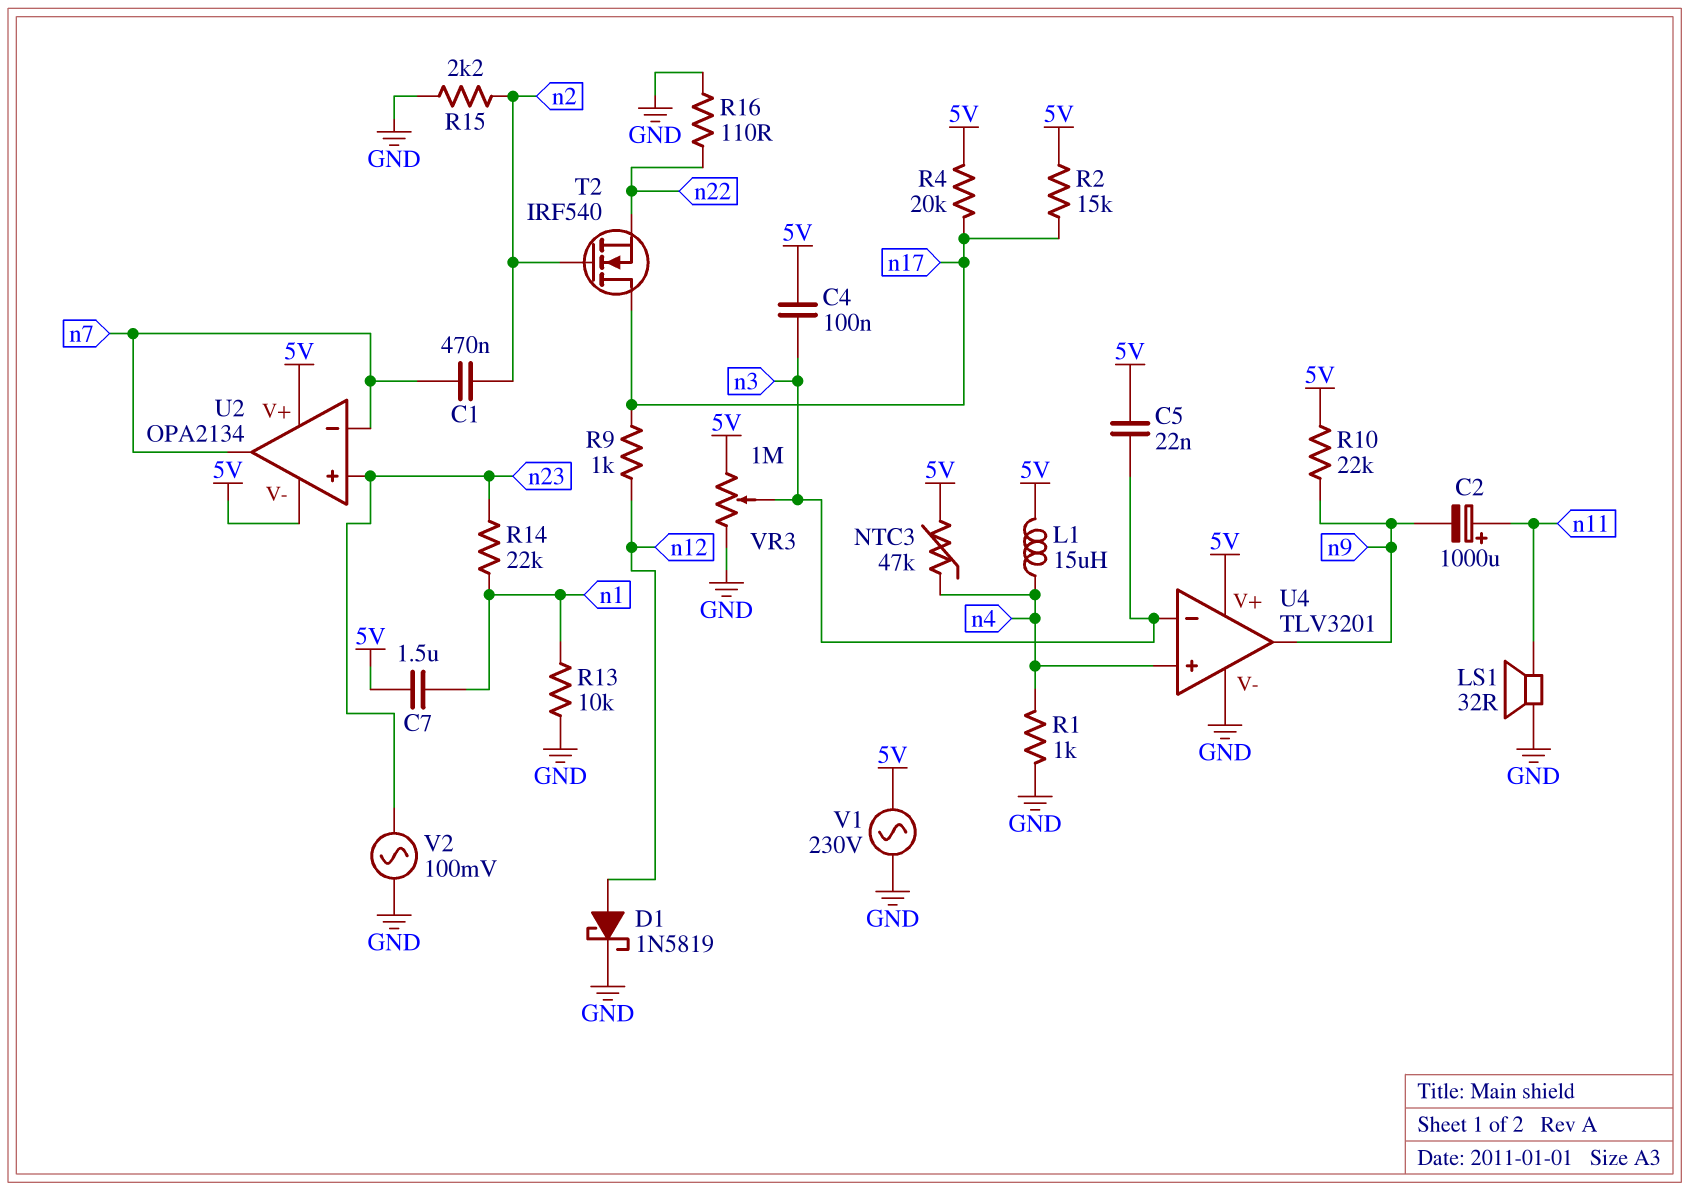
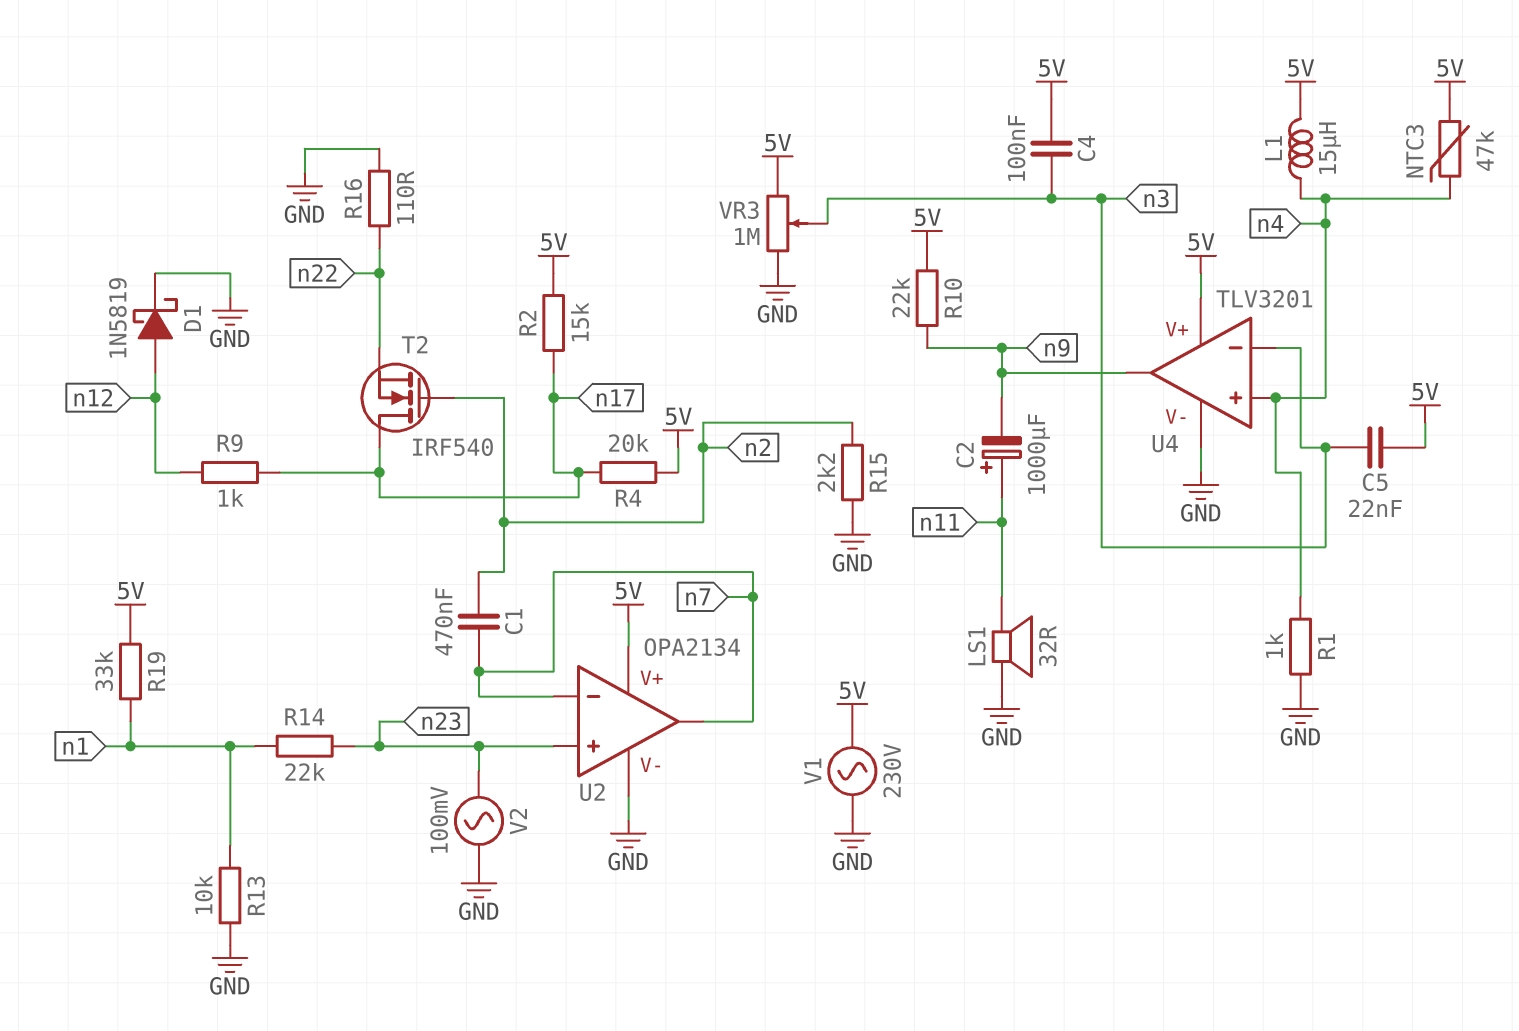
C7: 1.5uF (5V, n1) -> none
R19: none -> 33k (5V, n1)
U2 pin V-: 5V -> GND

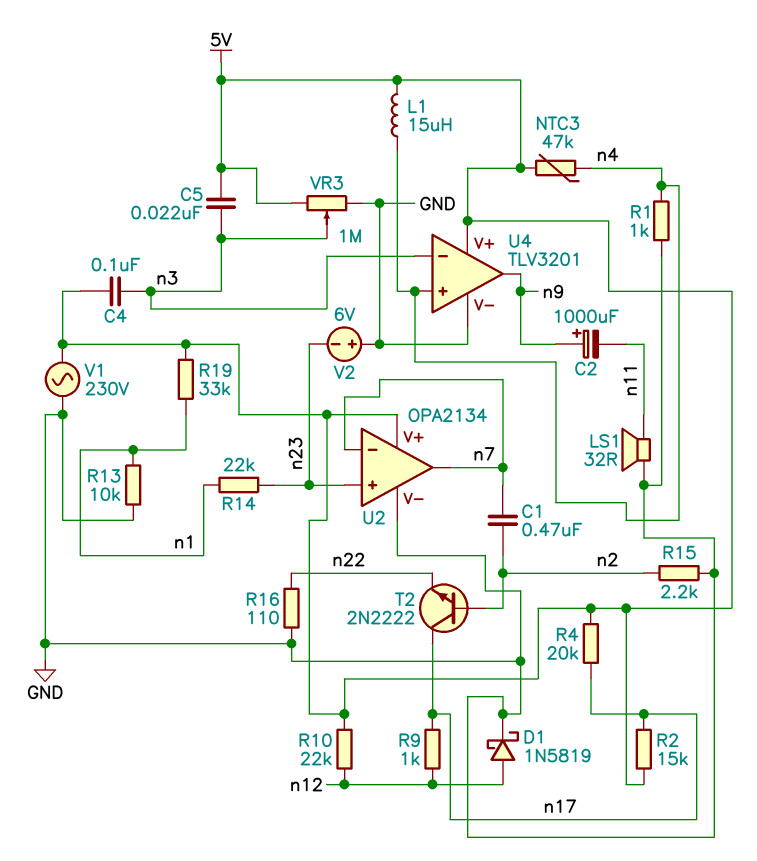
C2: 1000uF (plus n11, minus n9) -> 1000uF (plus n9, minus n11)
R10: 22k (5V, n9) -> 22k (5V, n12)
T2: NMOS IRF540 (G n2, D n17, S n22) -> NPN 2N2222 (B n2, C n17, E n22)
V2: AC 100mV (GND, n23) -> 6V (plus GND, minus n23)

